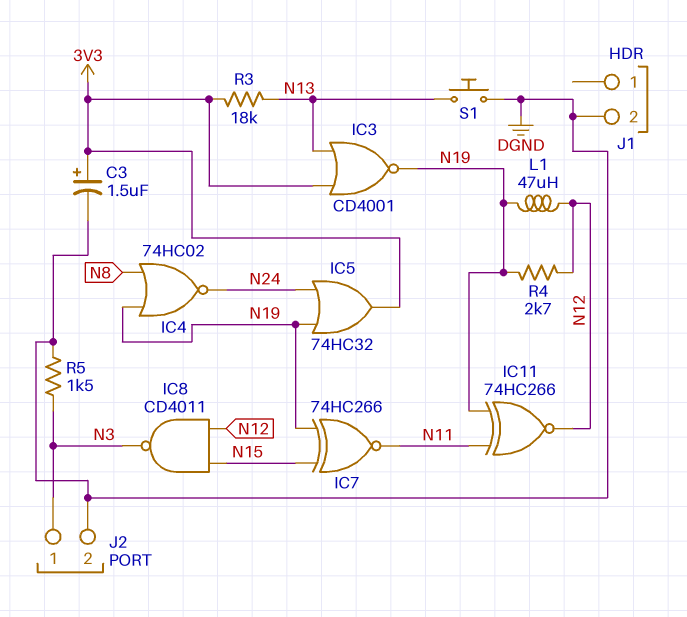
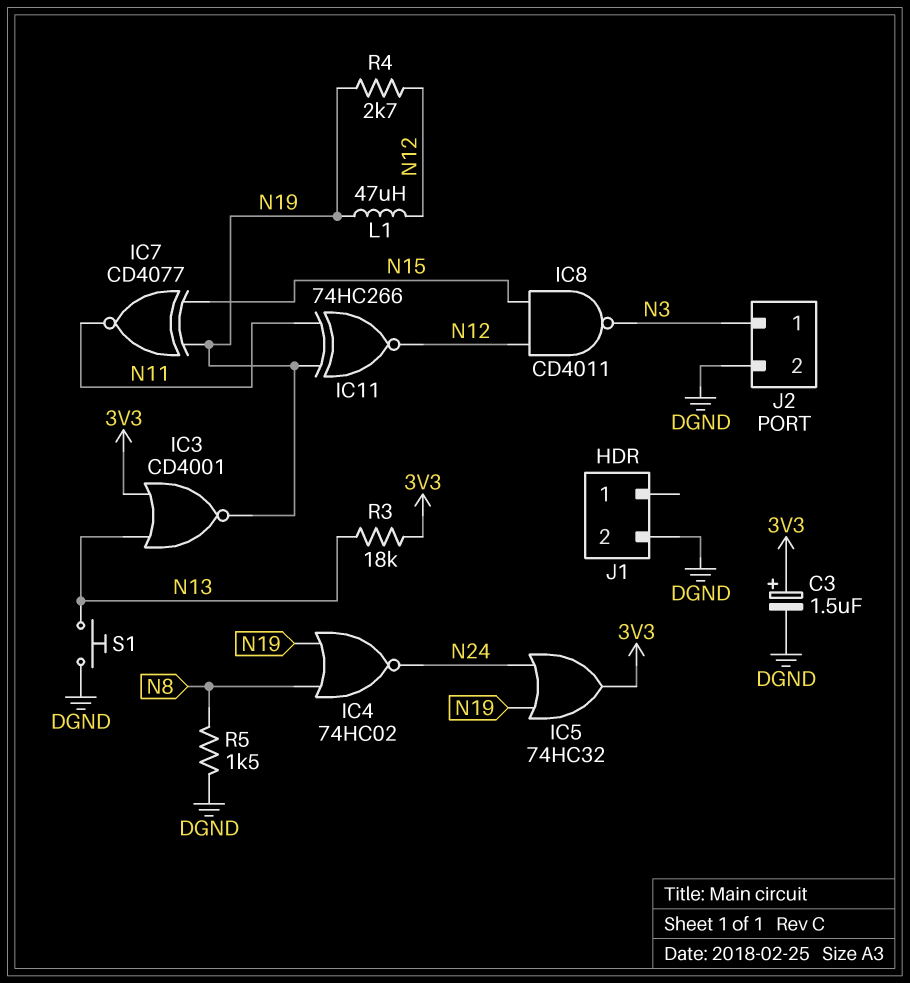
IC7: XNOR 74HC266 (in N15, in N19, out N11) -> XNOR CD4077 (in N15, in N19, out N11)
R5: 1.5k (DGND, N3) -> 1.5k (DGND, N8)

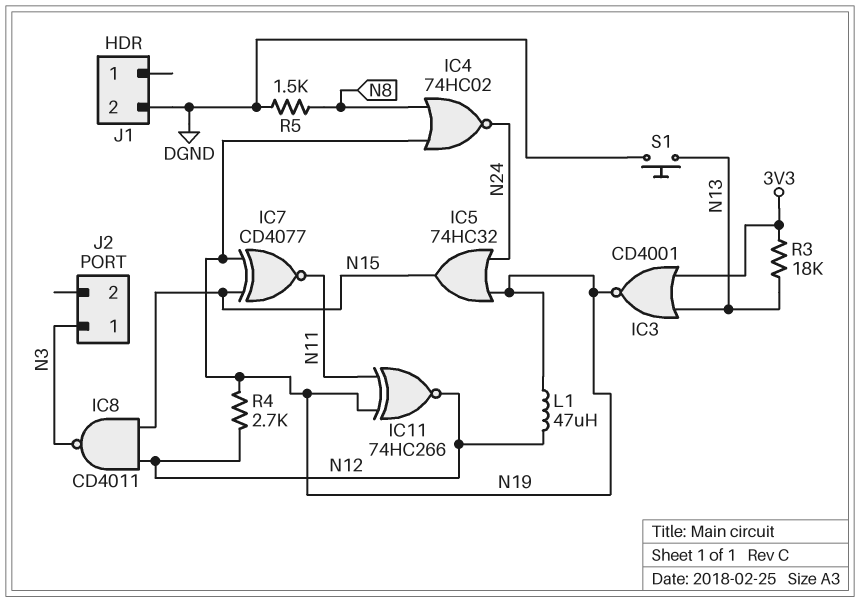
C3: 1.5uF (plus 3V3, minus DGND) -> none
IC5: OR 74HC32 (in N19, in N24, out 3V3) -> OR 74HC32 (in N19, in N24, out N15)
J2 pin 2: DGND -> none

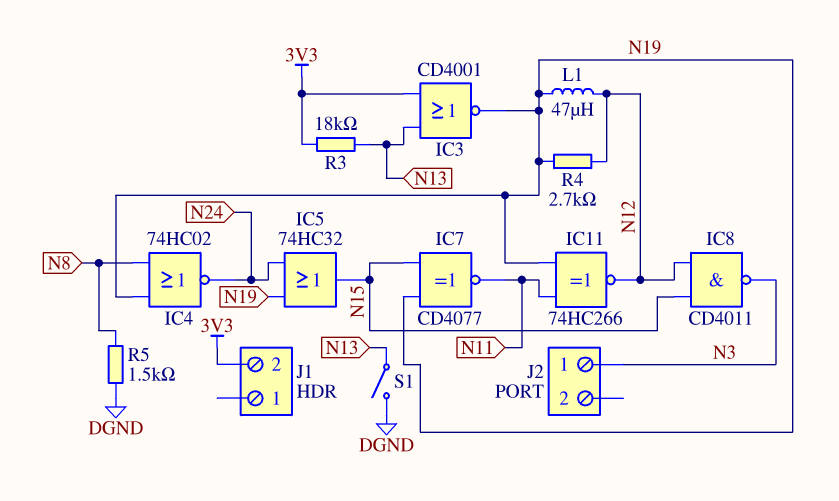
J1 pin 2: DGND -> 3V3
S1: button (DGND, N13) -> switch (DGND, N13)

